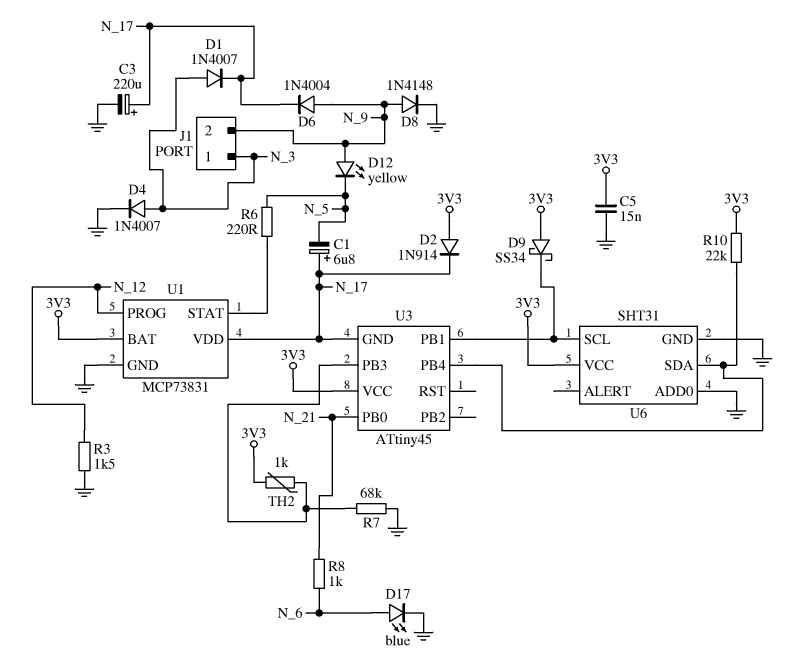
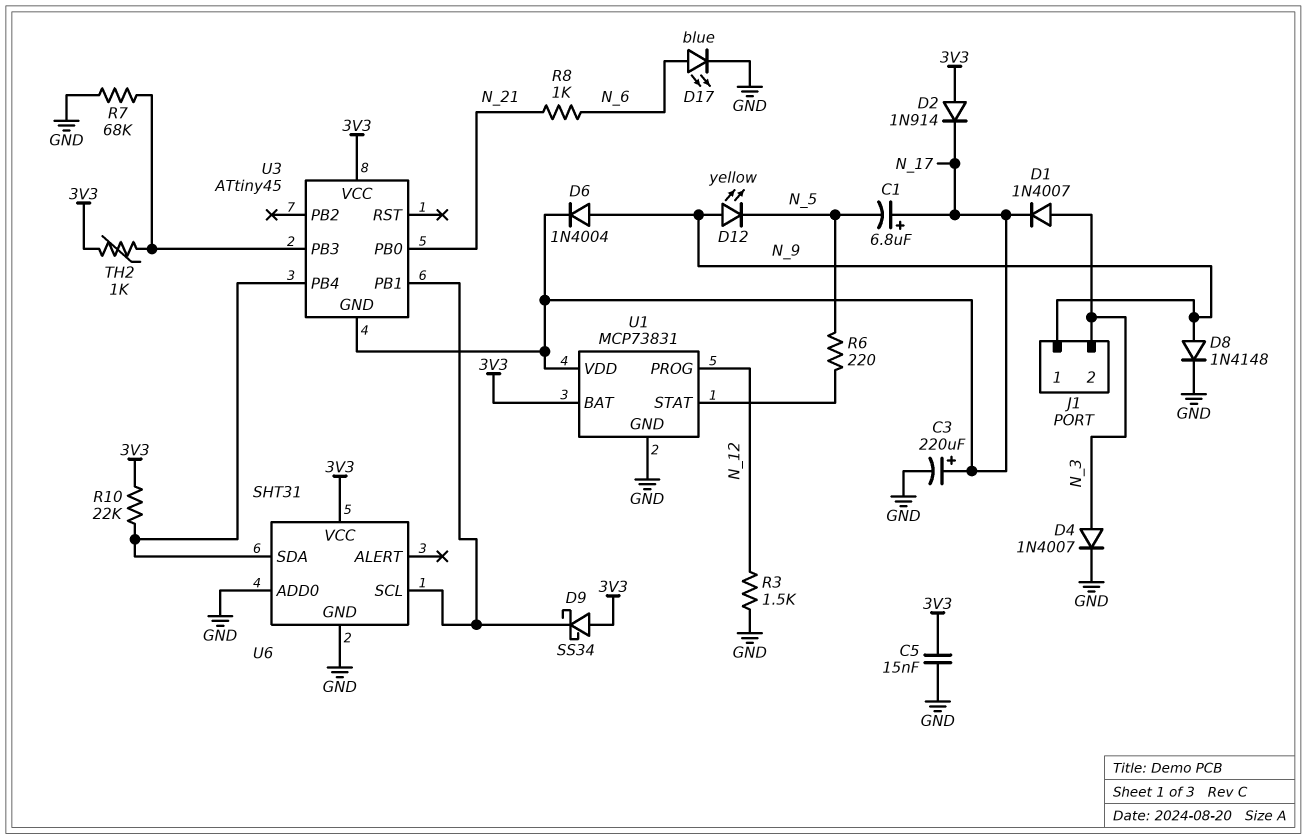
J1 pin 1: N_3 -> N_9
J1 pin 2: N_9 -> N_3

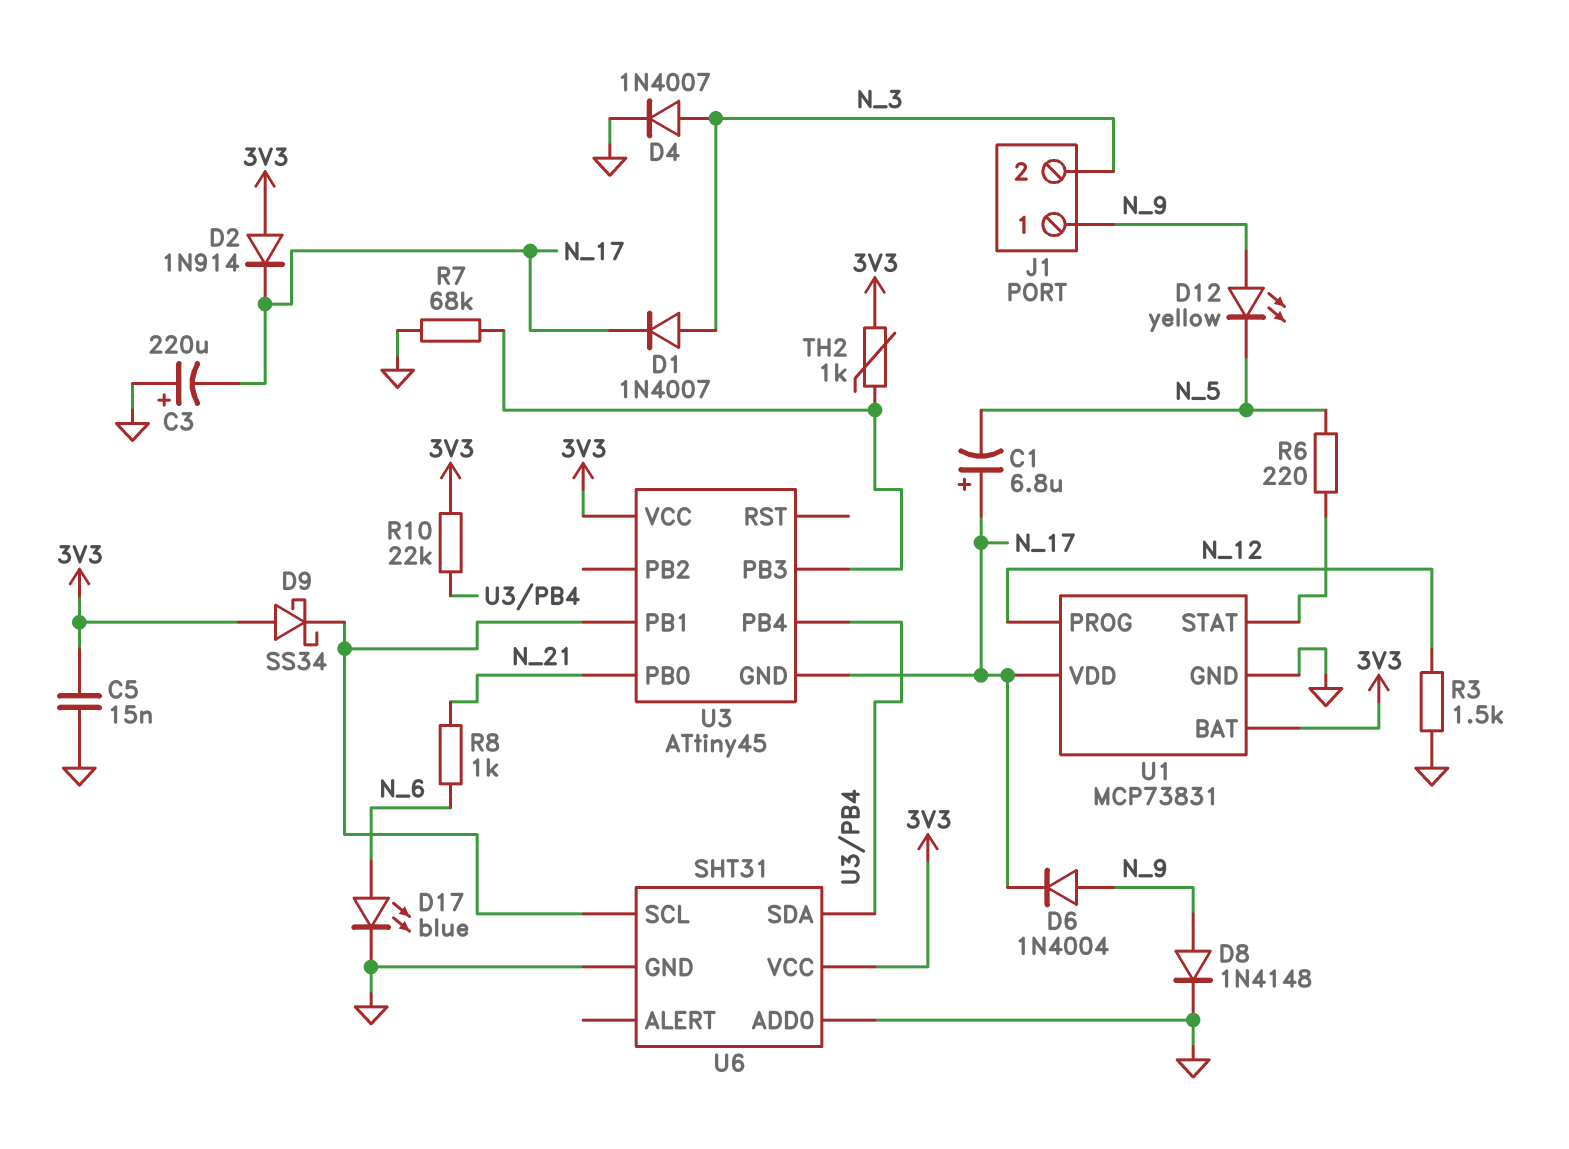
C3: 220uF (plus N_17, minus GND) -> 220uF (plus GND, minus N_17)

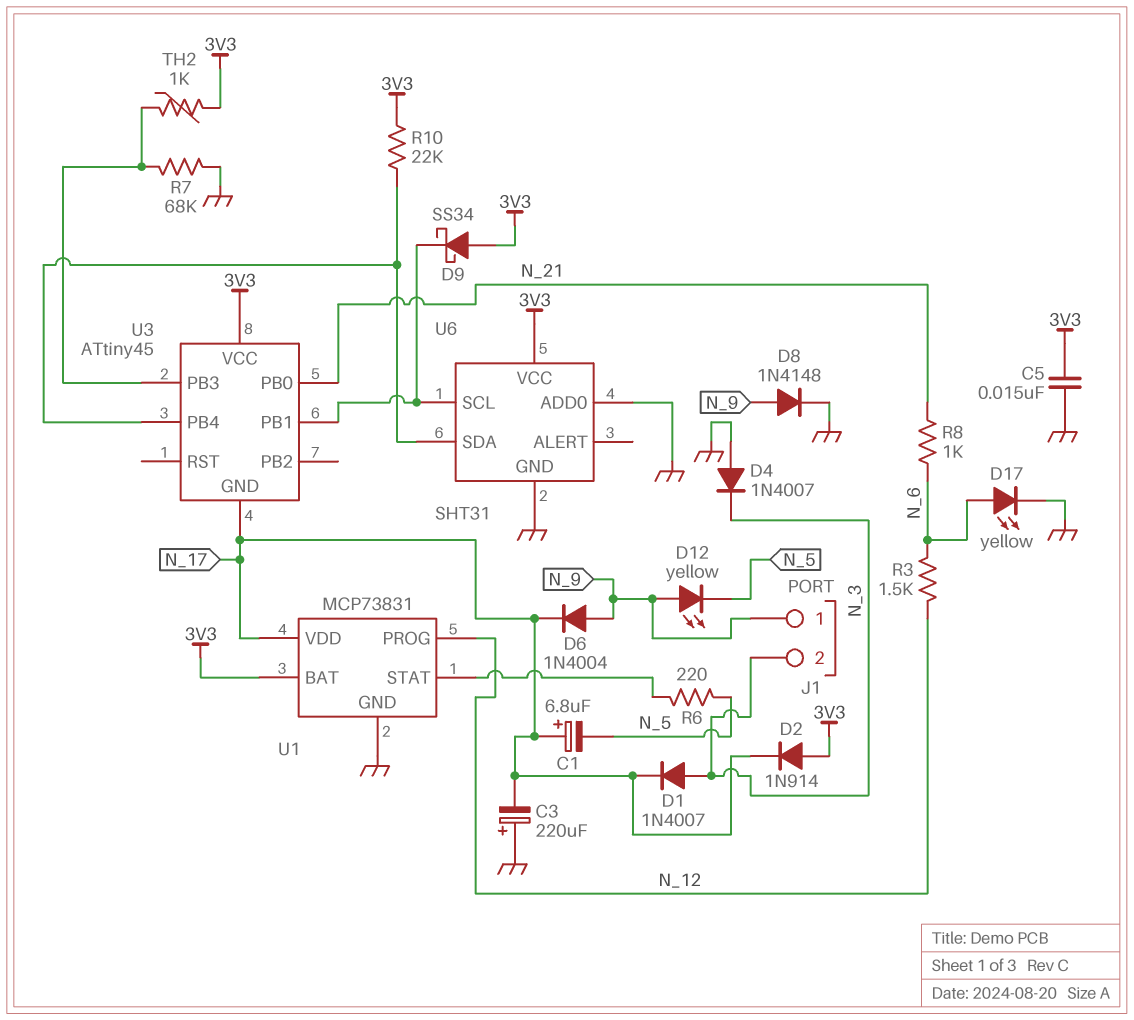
D4: diode 1N4007 (A N_3, K GND) -> diode 1N4007 (A GND, K N_3)
D17: LED blue (A N_6, K GND) -> LED yellow (A N_6, K GND)
R3: 1.5k (GND, N_12) -> 1.5k (N_6, N_12)

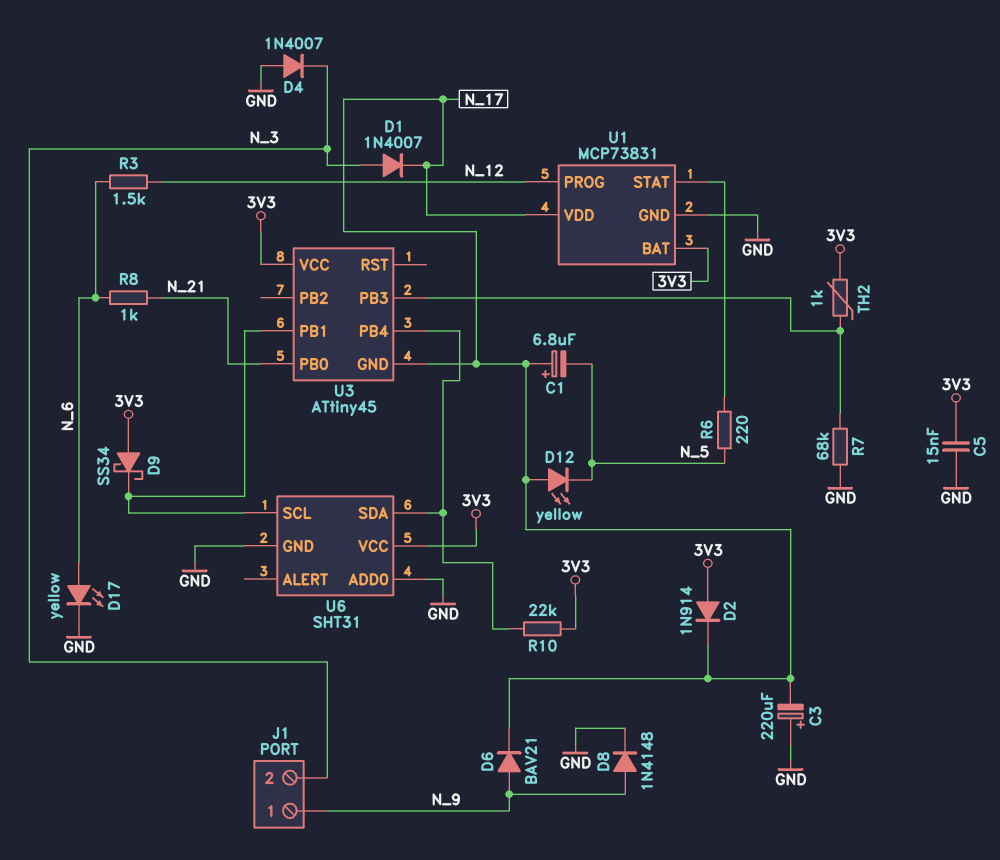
D6: diode 1N4004 (A N_9, K N_17) -> diode BAV21 (A N_9, K N_17)
D12: LED yellow (A N_9, K N_5) -> LED yellow (A N_17, K N_5)

